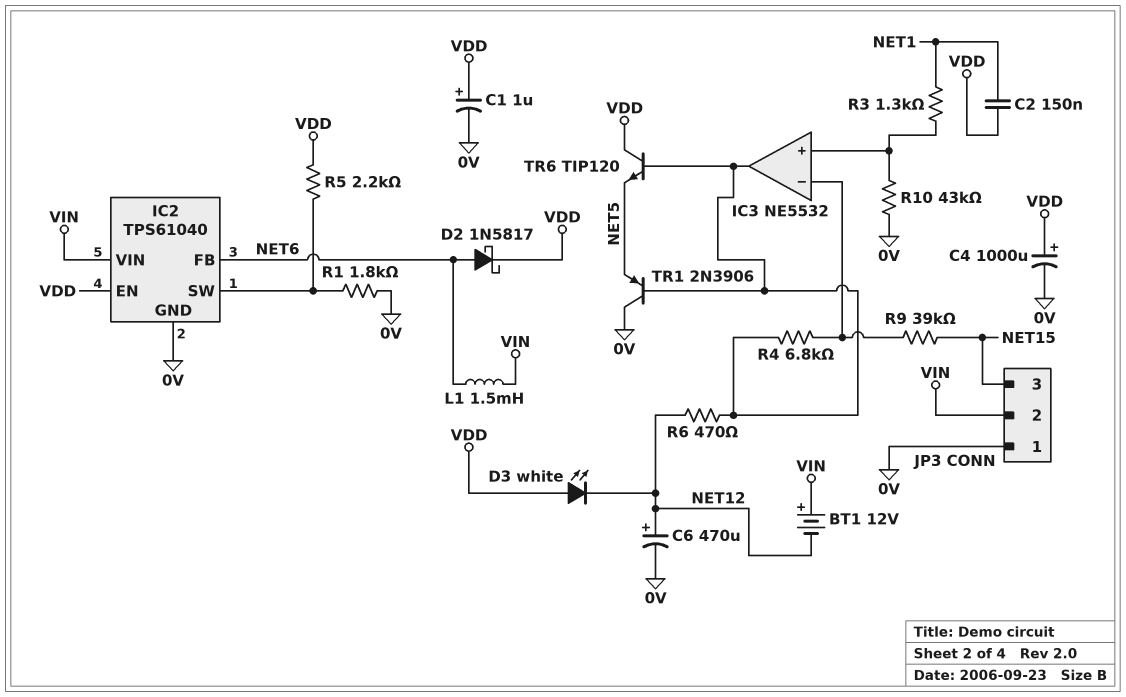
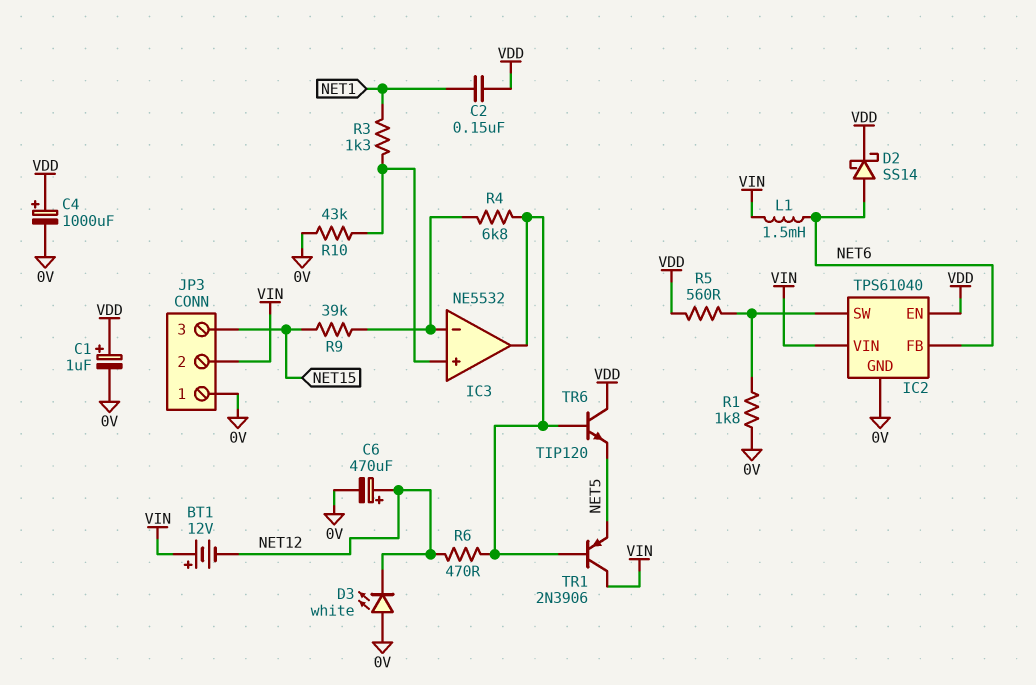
D2: schottky 1N5817 (A NET6, K VDD) -> schottky SS14 (A NET6, K VDD)
D3: LED white (A VDD, K NET12) -> LED white (A 0V, K NET12)
R5: 2.2k (IC2/SW, VDD) -> 560 (IC2/SW, VDD)
TR1: PNP 2N3906 (B IC3/out, C 0V, E NET5) -> PNP 2N3906 (B IC3/out, C VIN, E NET5)

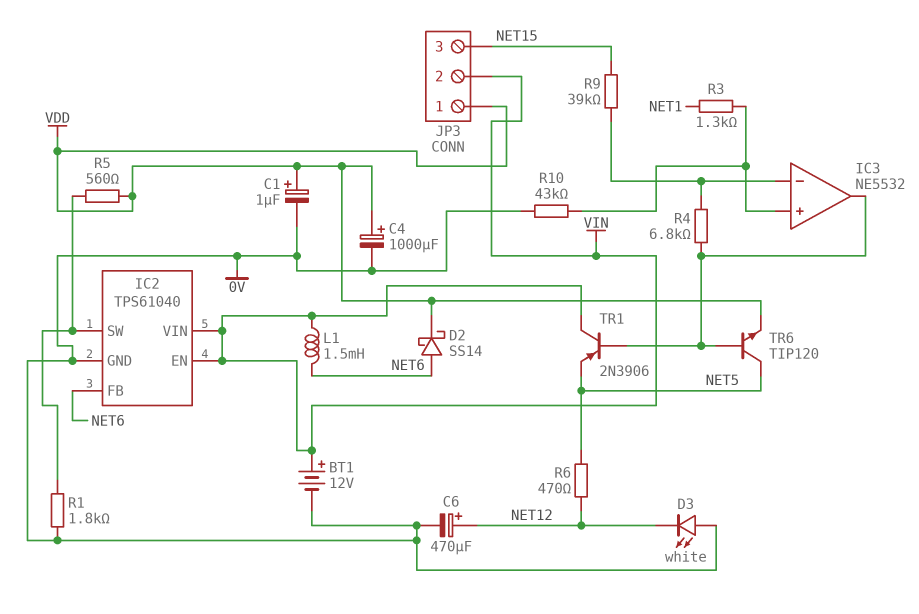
BT1: 12V (plus VIN, minus NET12) -> 12V (plus VIN, minus 0V)
C2: 150nF (NET1, VDD) -> none
IC2 pin EN: VDD -> VIN
JP3 pin 1: 0V -> VDD
R6: 470 (IC3/out, NET12) -> 470 (NET5, NET12)
TR6: NPN TIP120 (B IC3/out, C VDD, E NET5) -> NPN TIP120 (B IC3/out, C NET5, E VDD)

